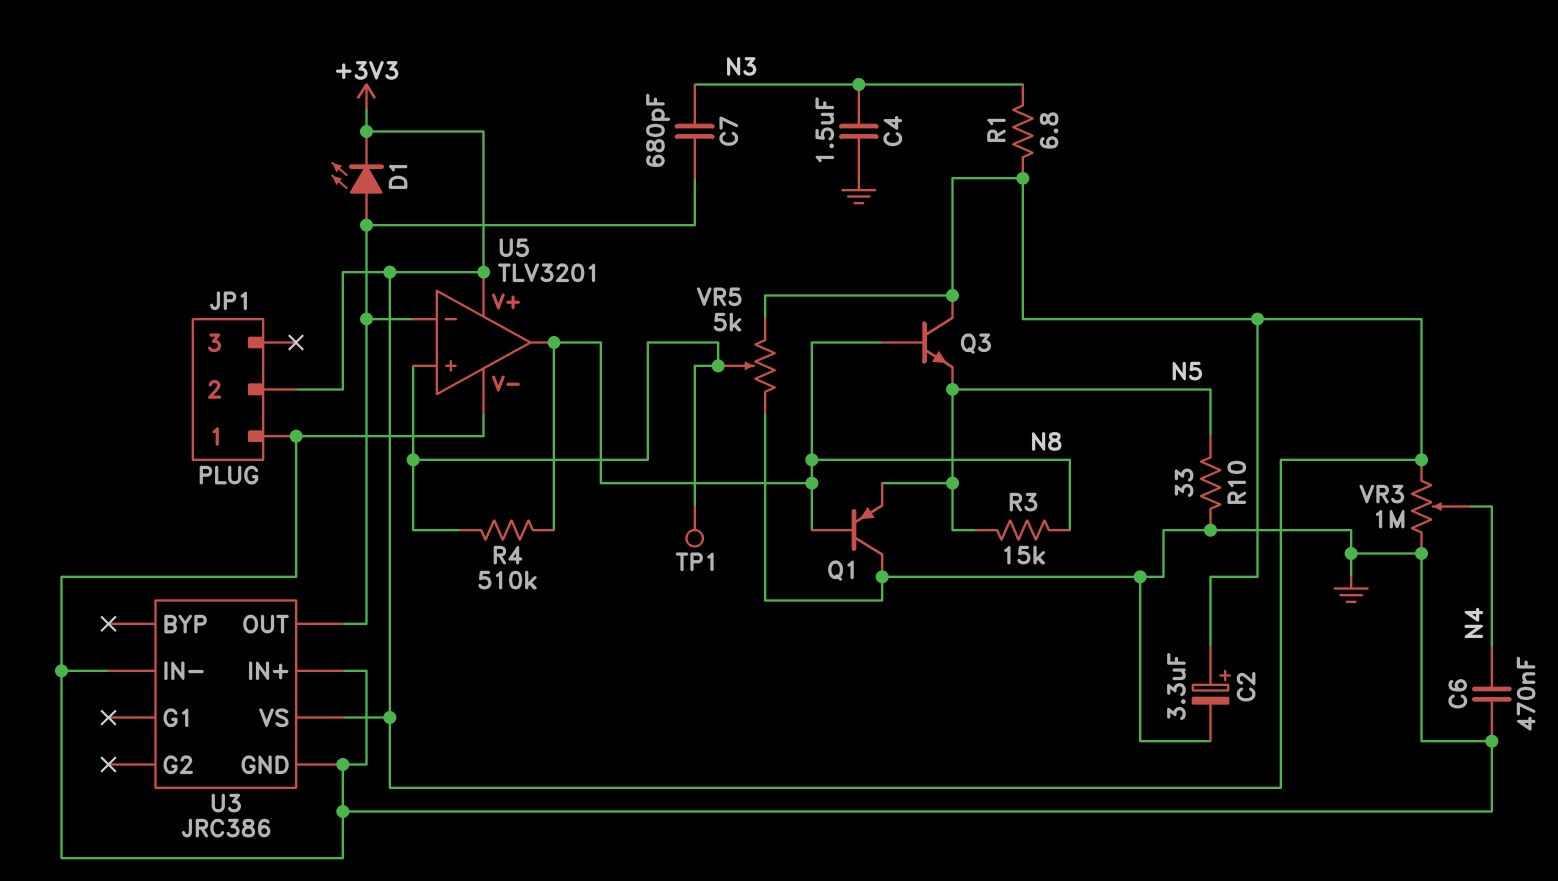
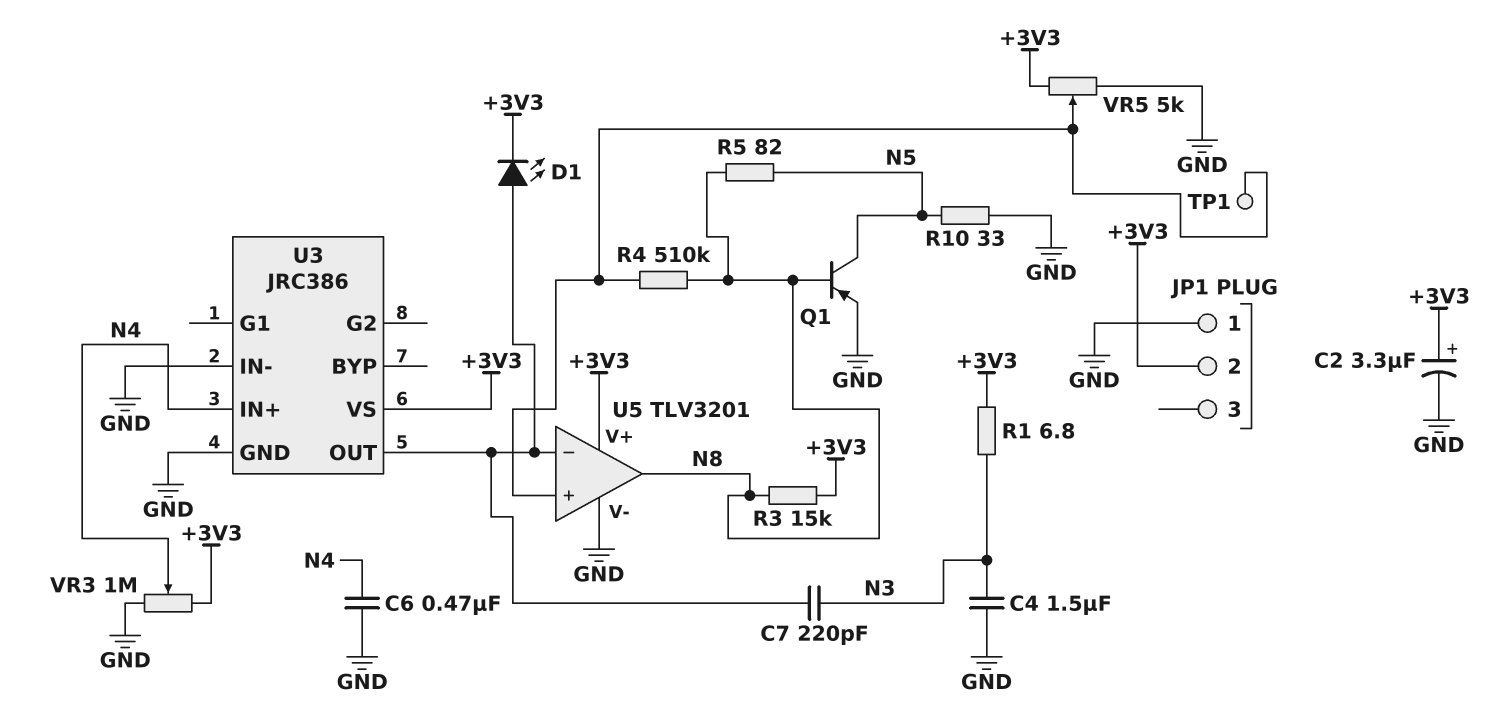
C7: 680pF (N3, U3/OUT) -> 220pF (N3, U3/OUT)
Q1: PNP (B N8, C GND, E N5) -> PNP (B N8, C N5, E GND)
Q3: NPN (B N8, C +3V3, E N5) -> none
R3: 15k (N5, N8) -> 15k (+3V3, N8)
R5: none -> 82 (N5, N8)
U3 pin IN+: GND -> N4

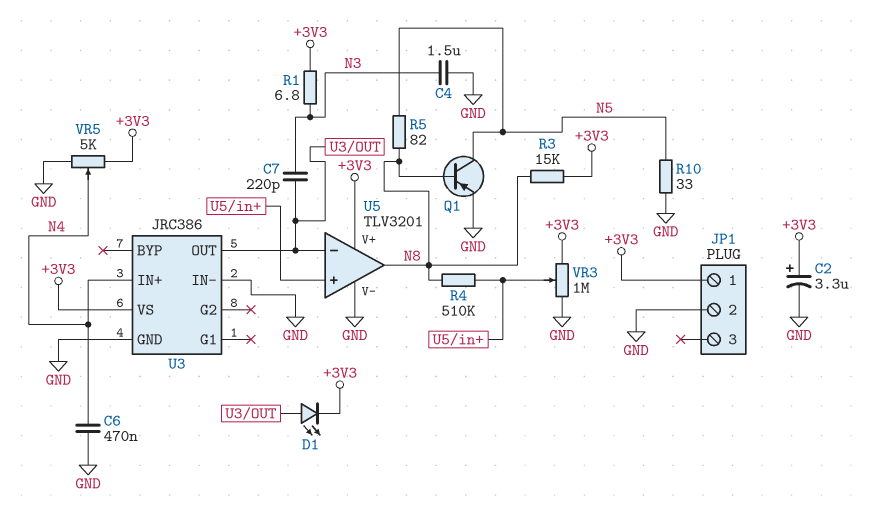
JP1 pin 1: GND -> +3V3
JP1 pin 2: +3V3 -> GND
TP1: test point (U5/in+) -> none
VR3: 1M (+3V3, GND, wiper N4) -> 1M (+3V3, GND, wiper U5/in+)
VR5: 5k (+3V3, GND, wiper U5/in+) -> 5k (+3V3, GND, wiper N4)

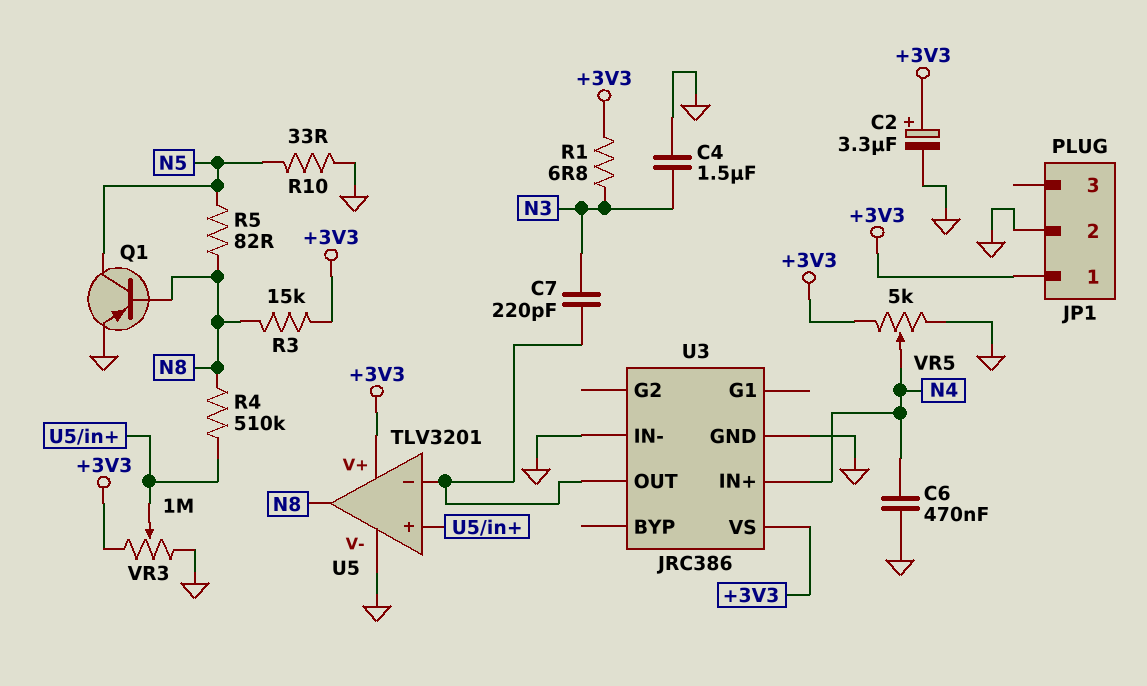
D1: LED (A U3/OUT, K +3V3) -> none

